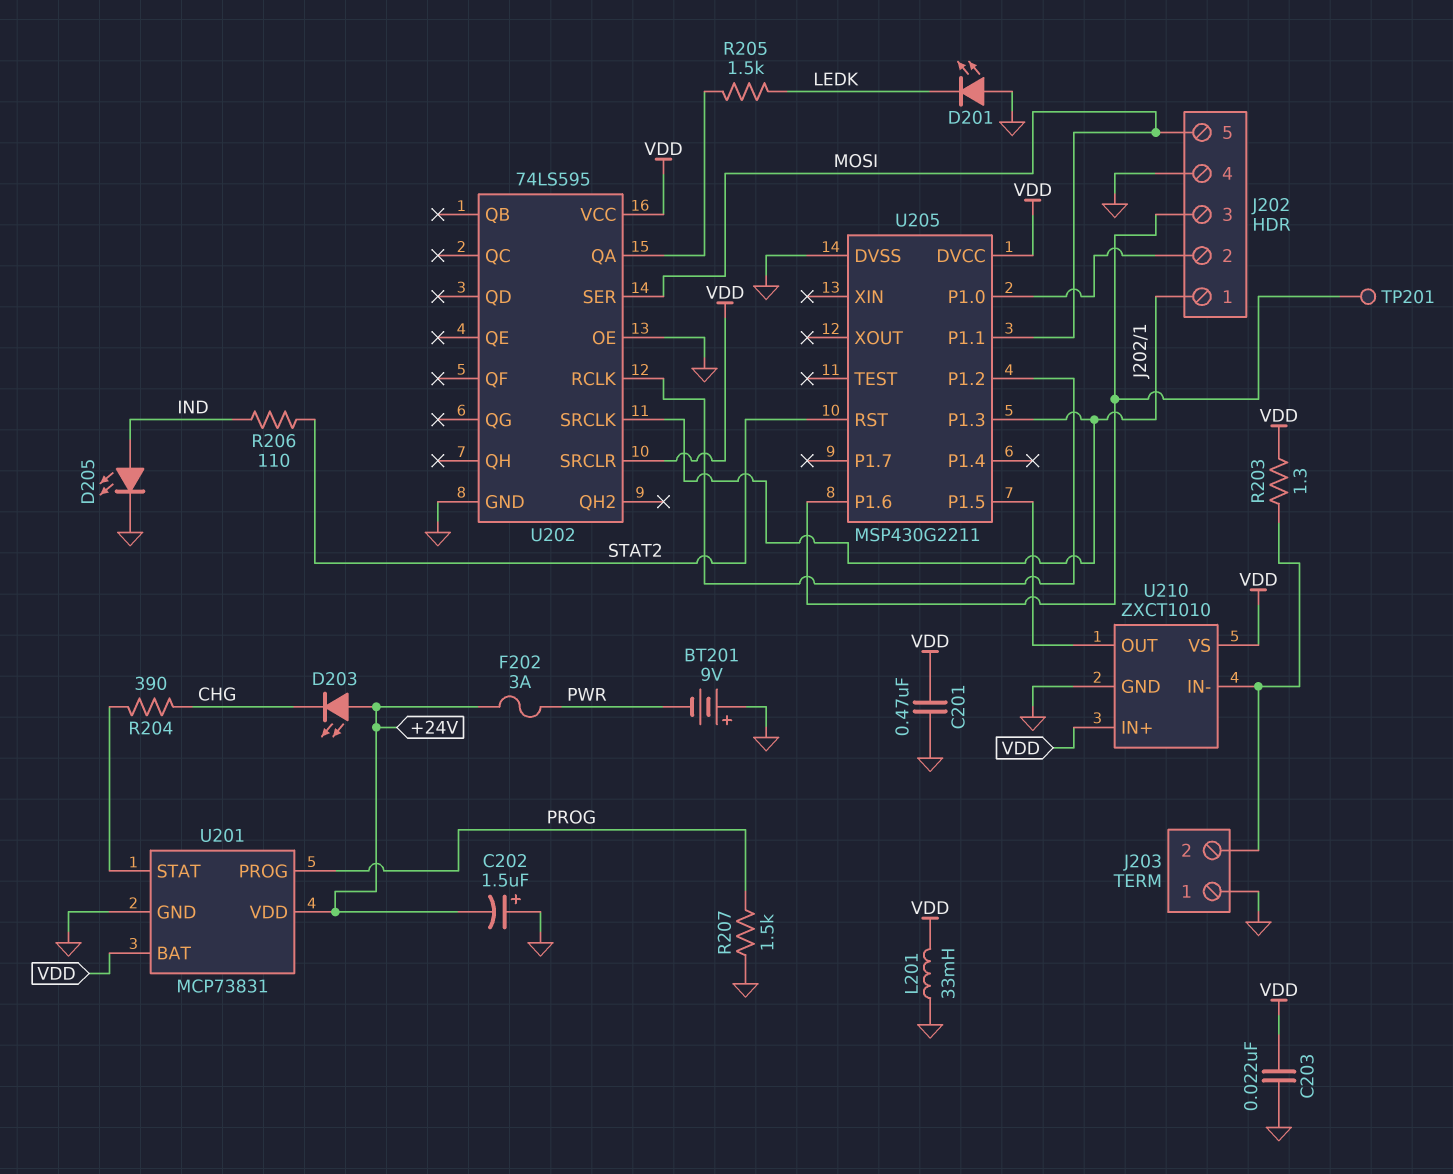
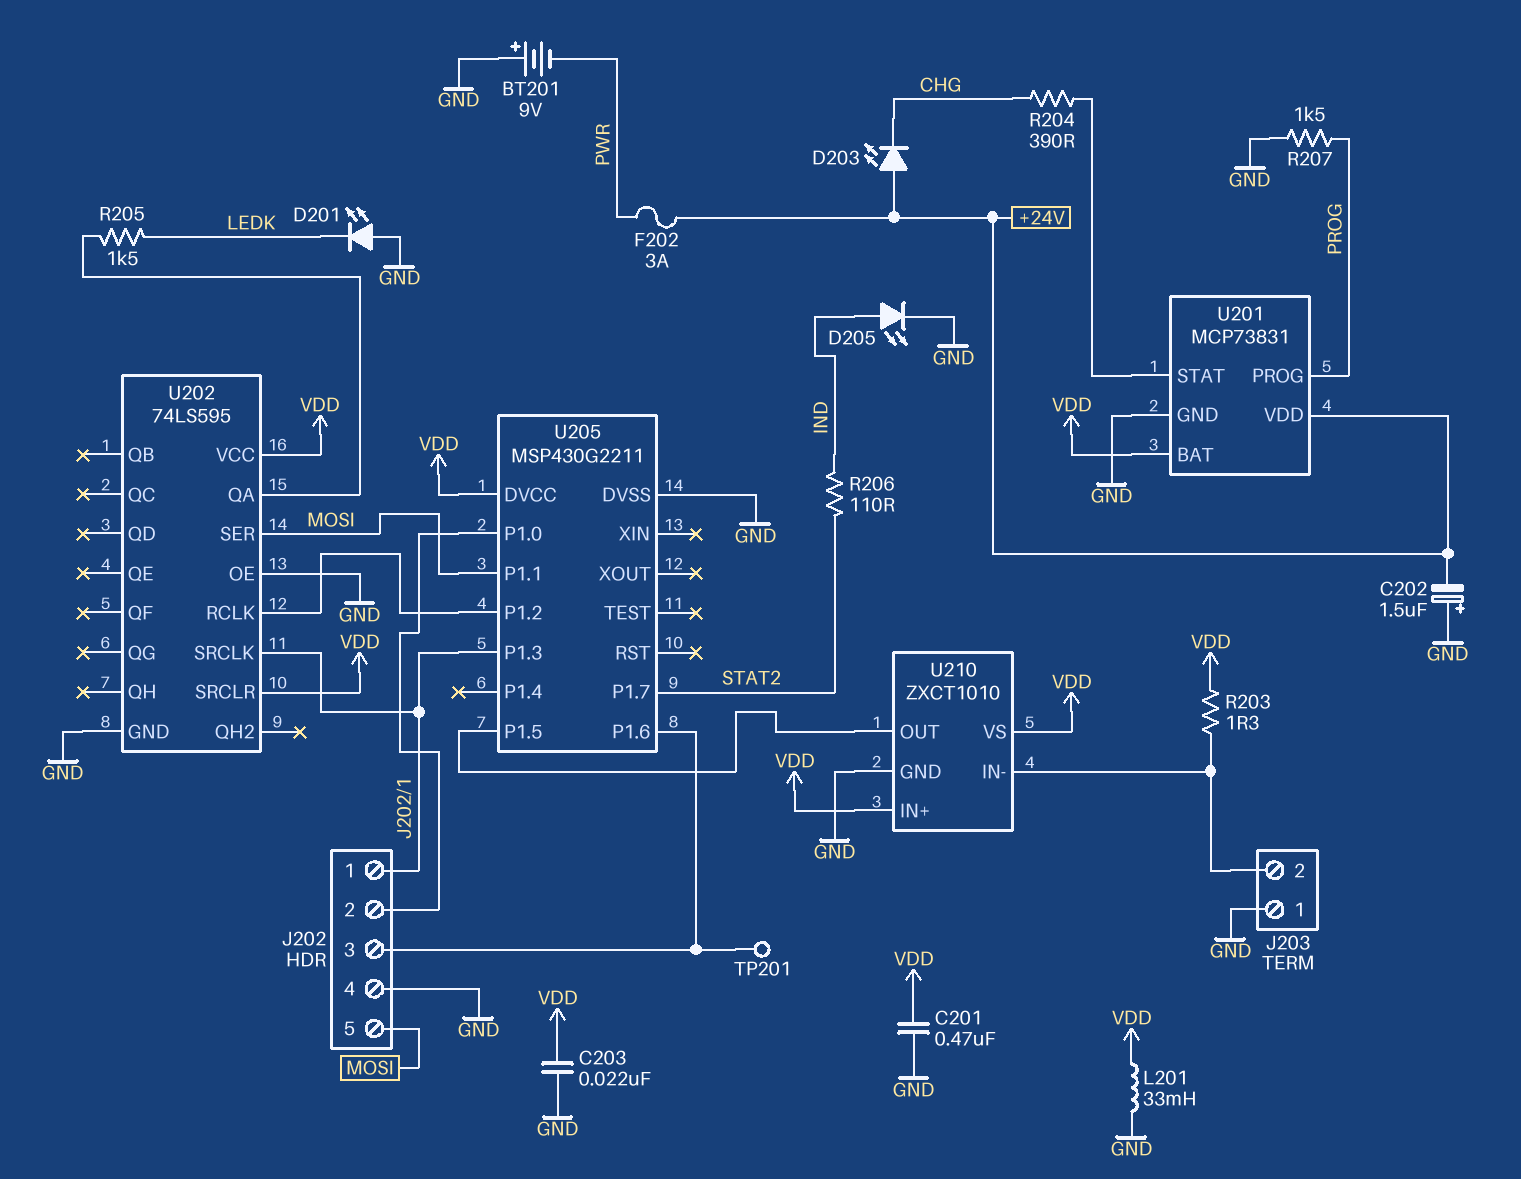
U205 pin P1.7: none -> STAT2
U205 pin RST: STAT2 -> none

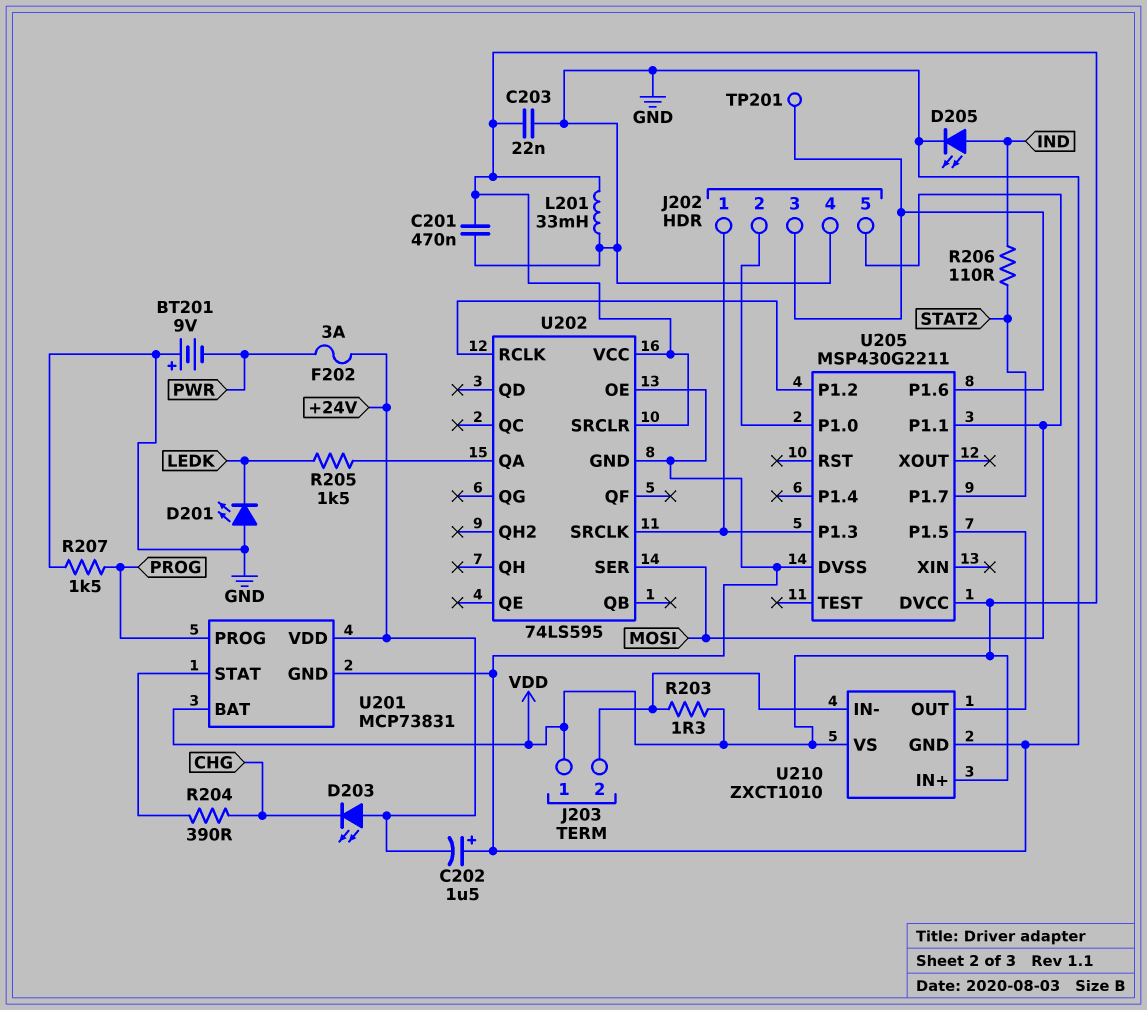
J203 pin 1: GND -> VDD

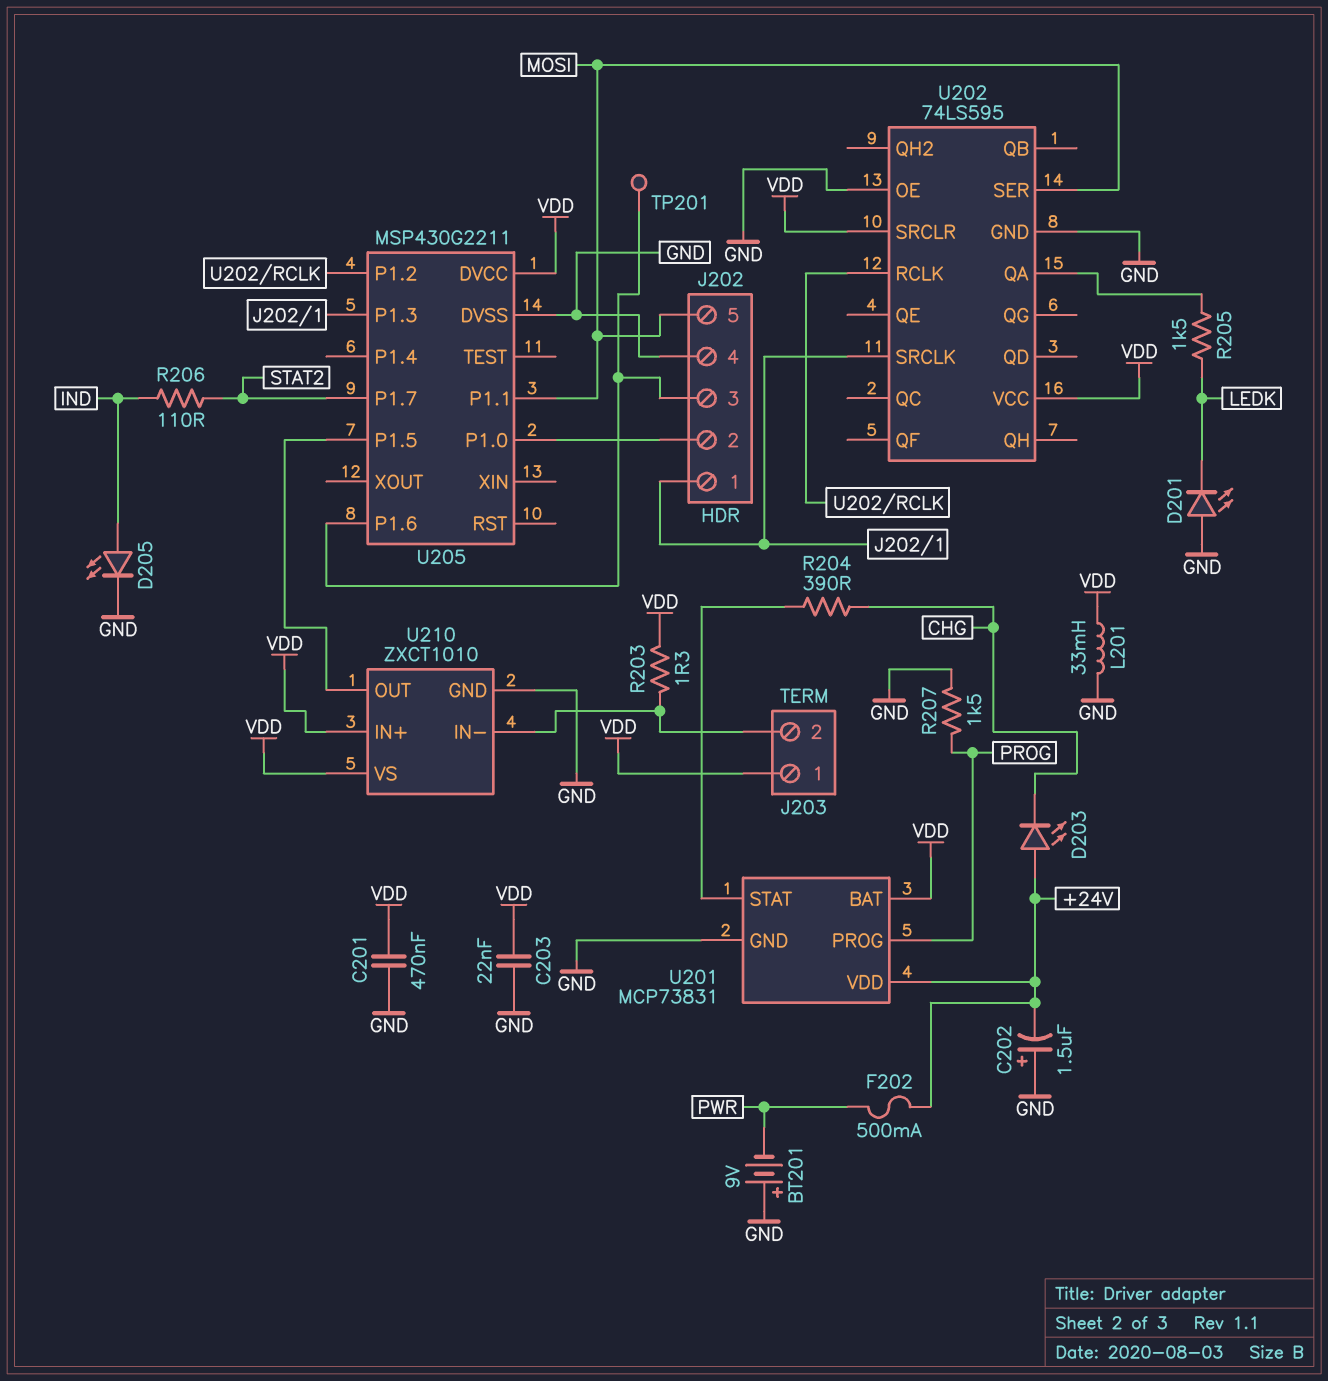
F202: 3A (+24V, PWR) -> 500mA (+24V, PWR)

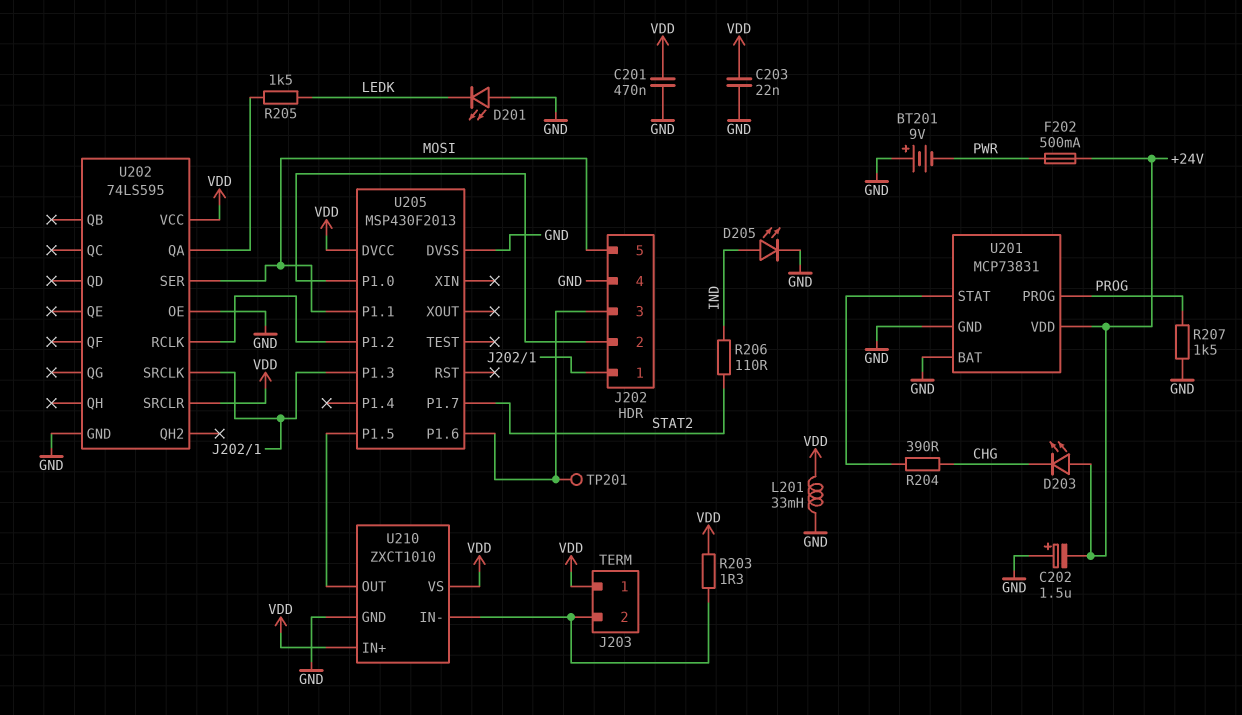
U201 pin BAT: VDD -> GND
U205: MSP430G2211 -> MSP430F2013

